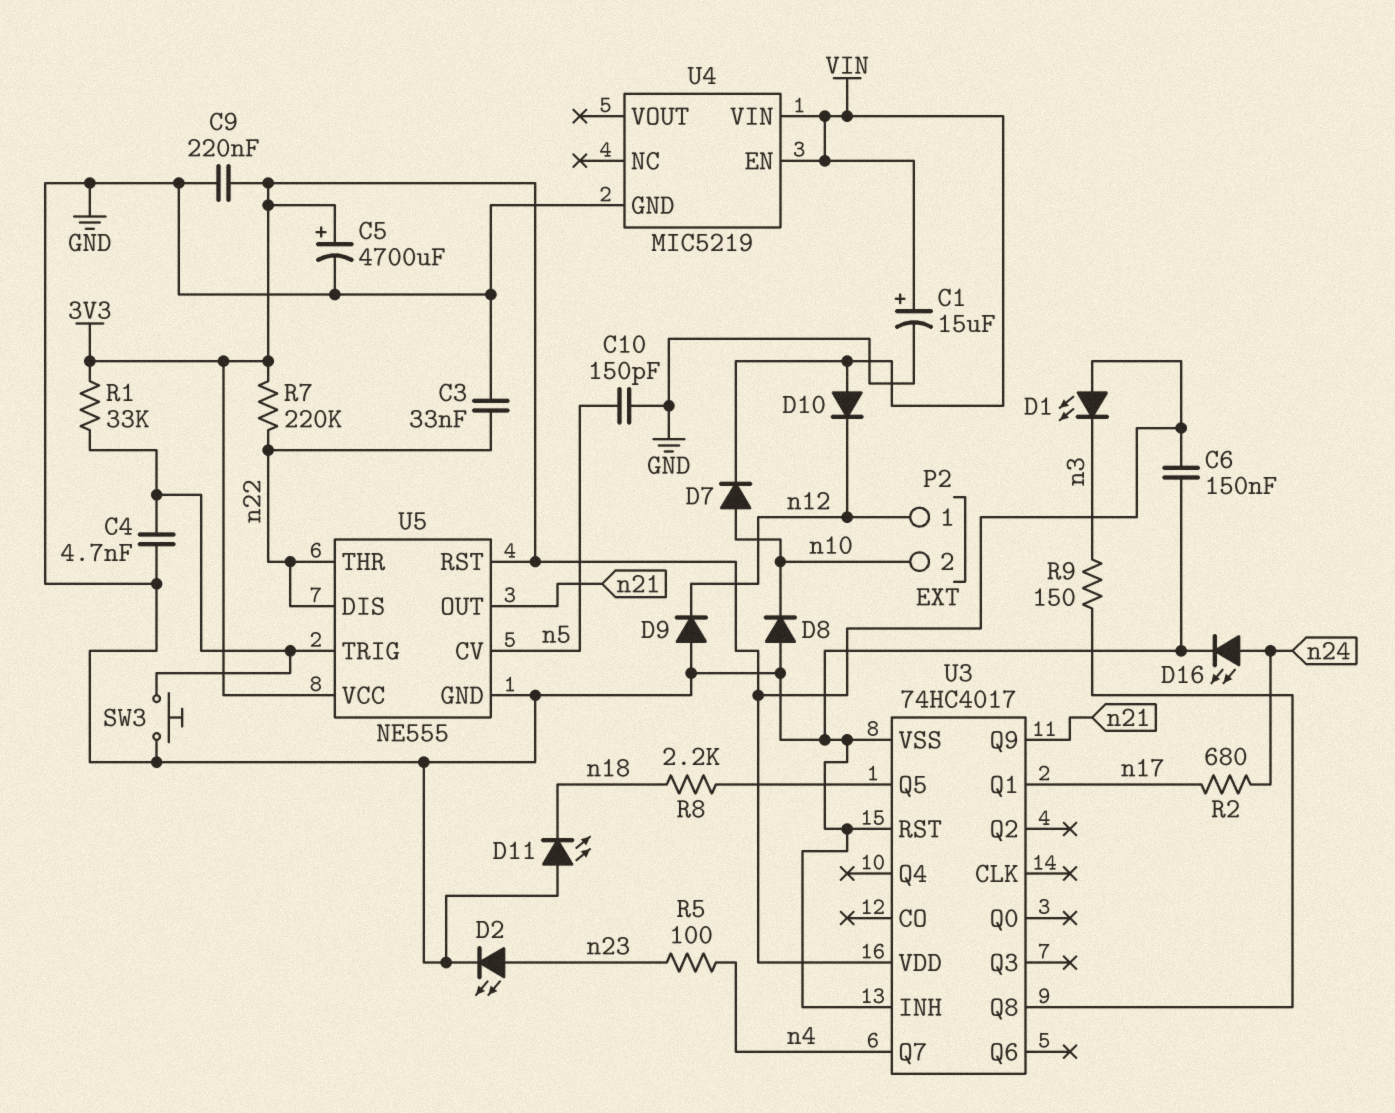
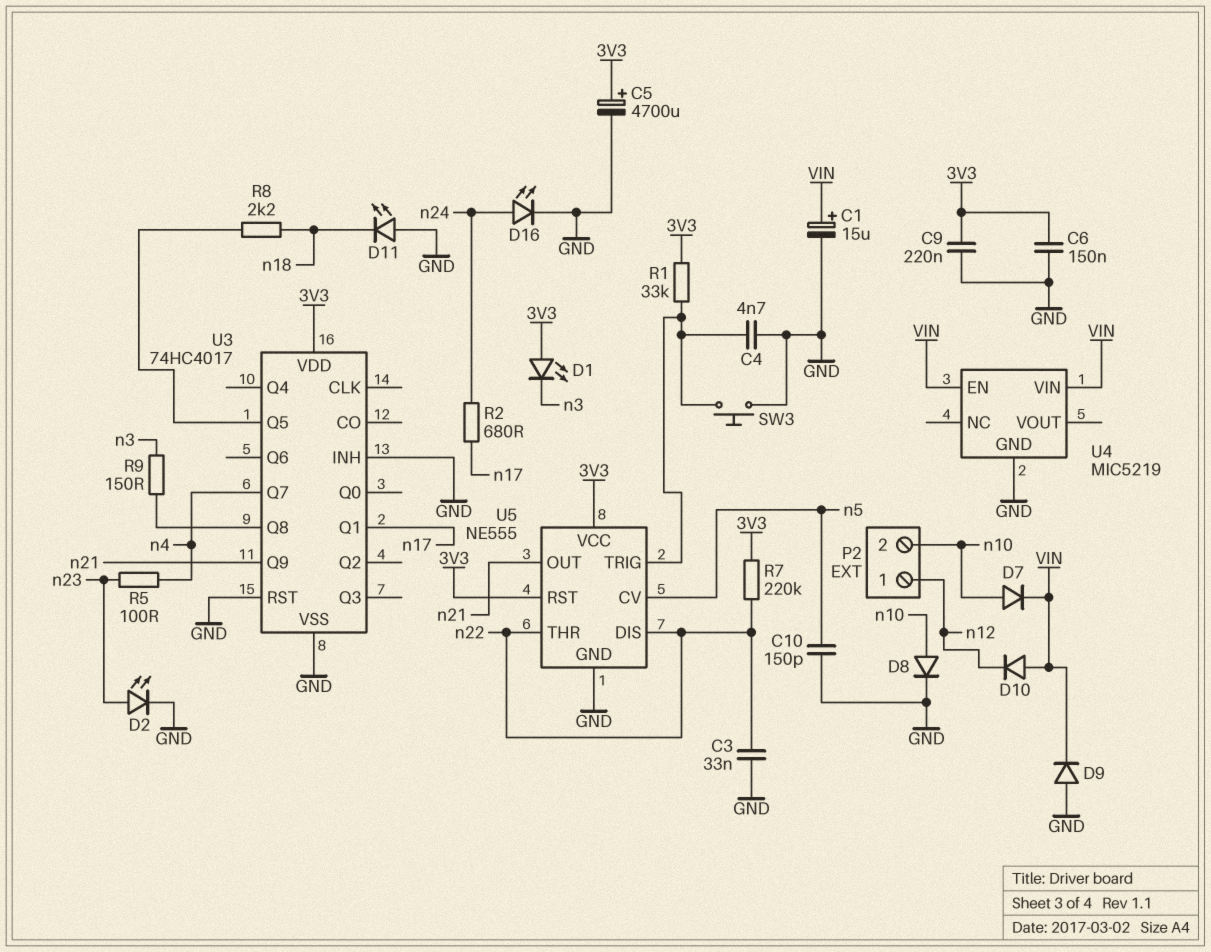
D8: diode (A GND, K n10) -> diode (A n10, K GND)
D9: diode (A GND, K n12) -> diode (A GND, K VIN)

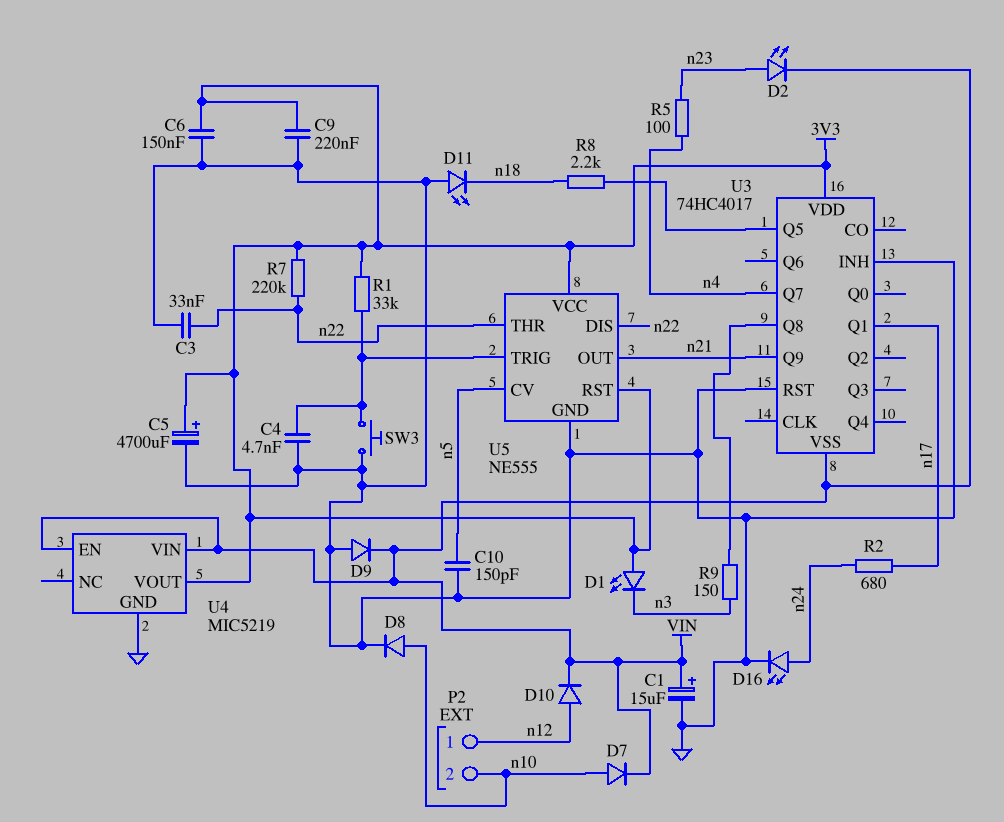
D2: LED (A n23, K GND) -> LED (A n23, K VIN)
D10: diode (A VIN, K n12) -> diode (A n12, K VIN)
U3 pin VSS: GND -> VIN
U4 pin VOUT: none -> 3V3

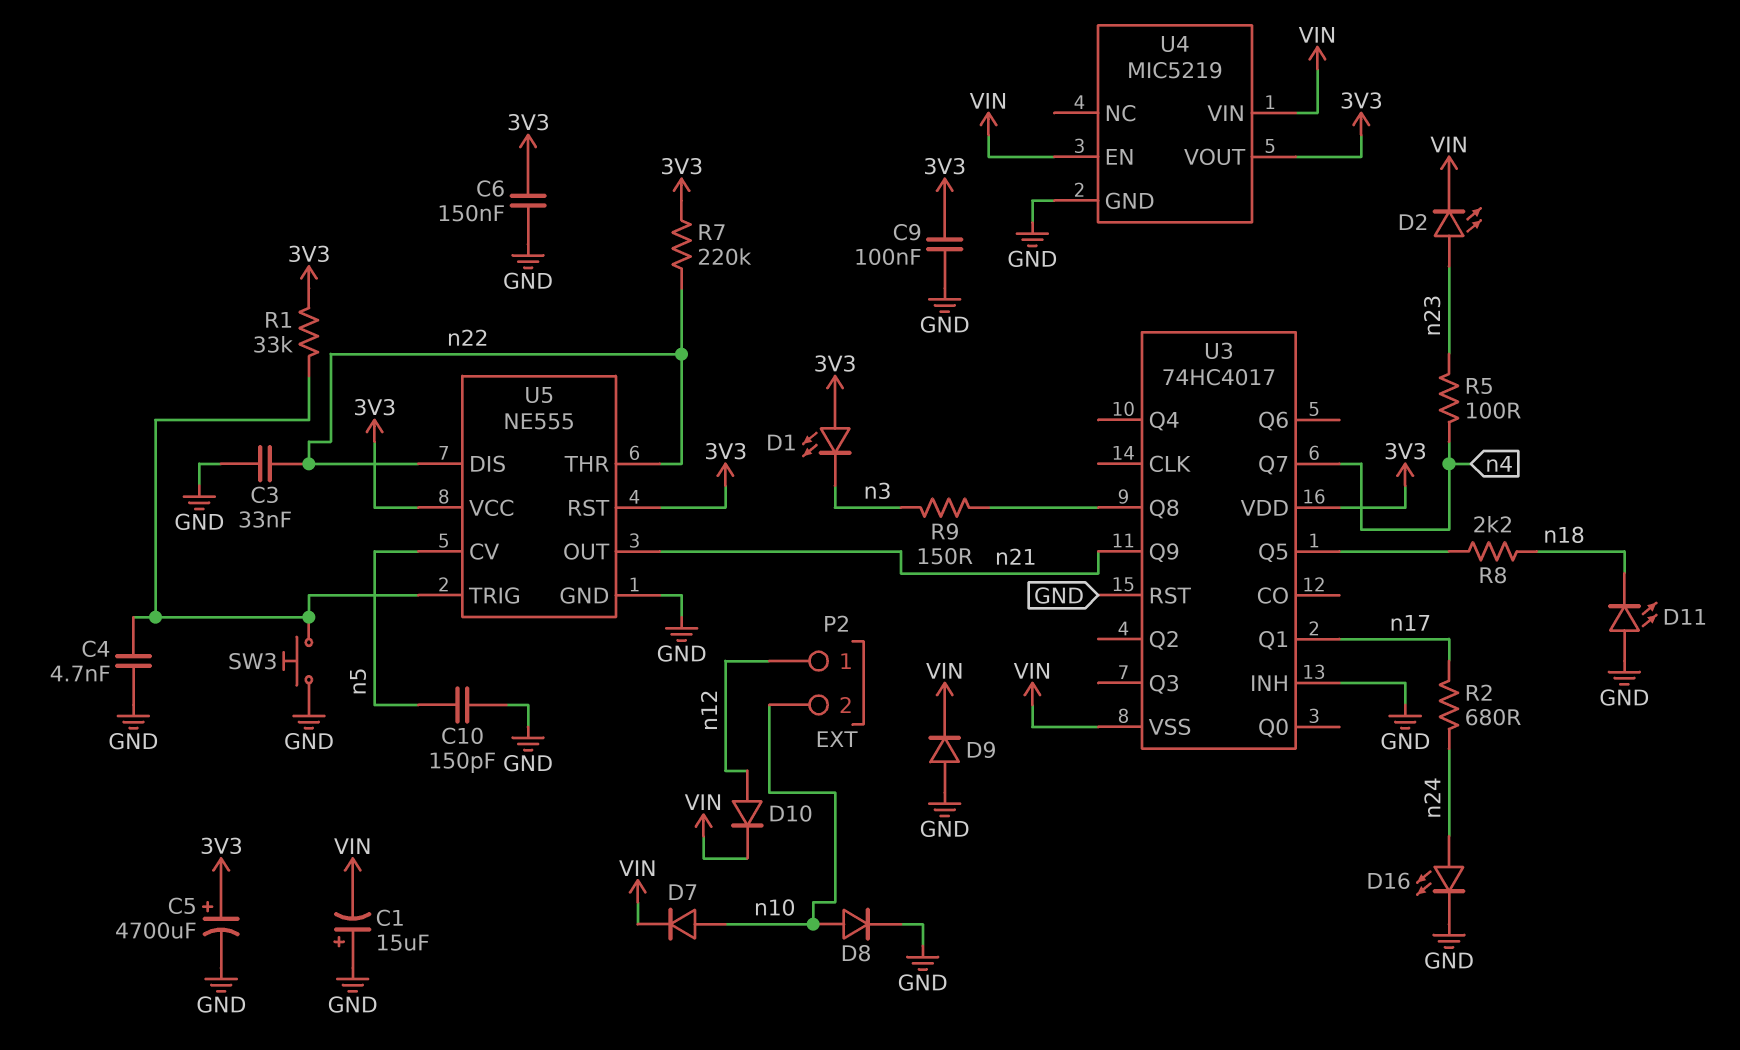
C1: 15uF (plus VIN, minus GND) -> 15uF (plus GND, minus VIN)
C9: 220nF (3V3, GND) -> 100nF (3V3, GND)

